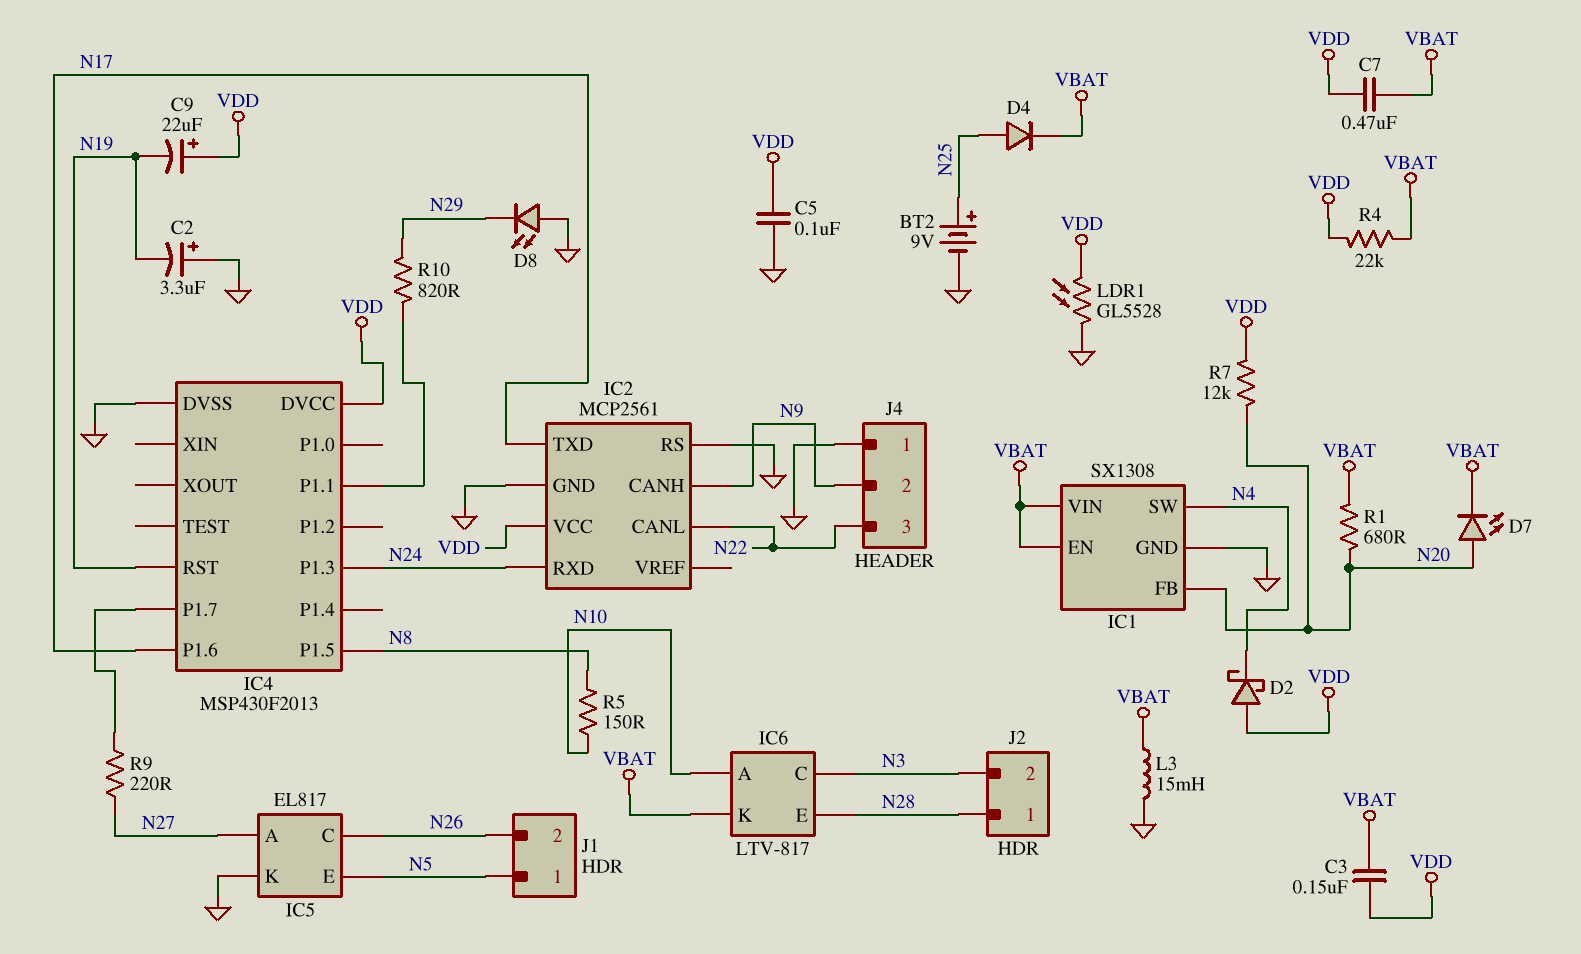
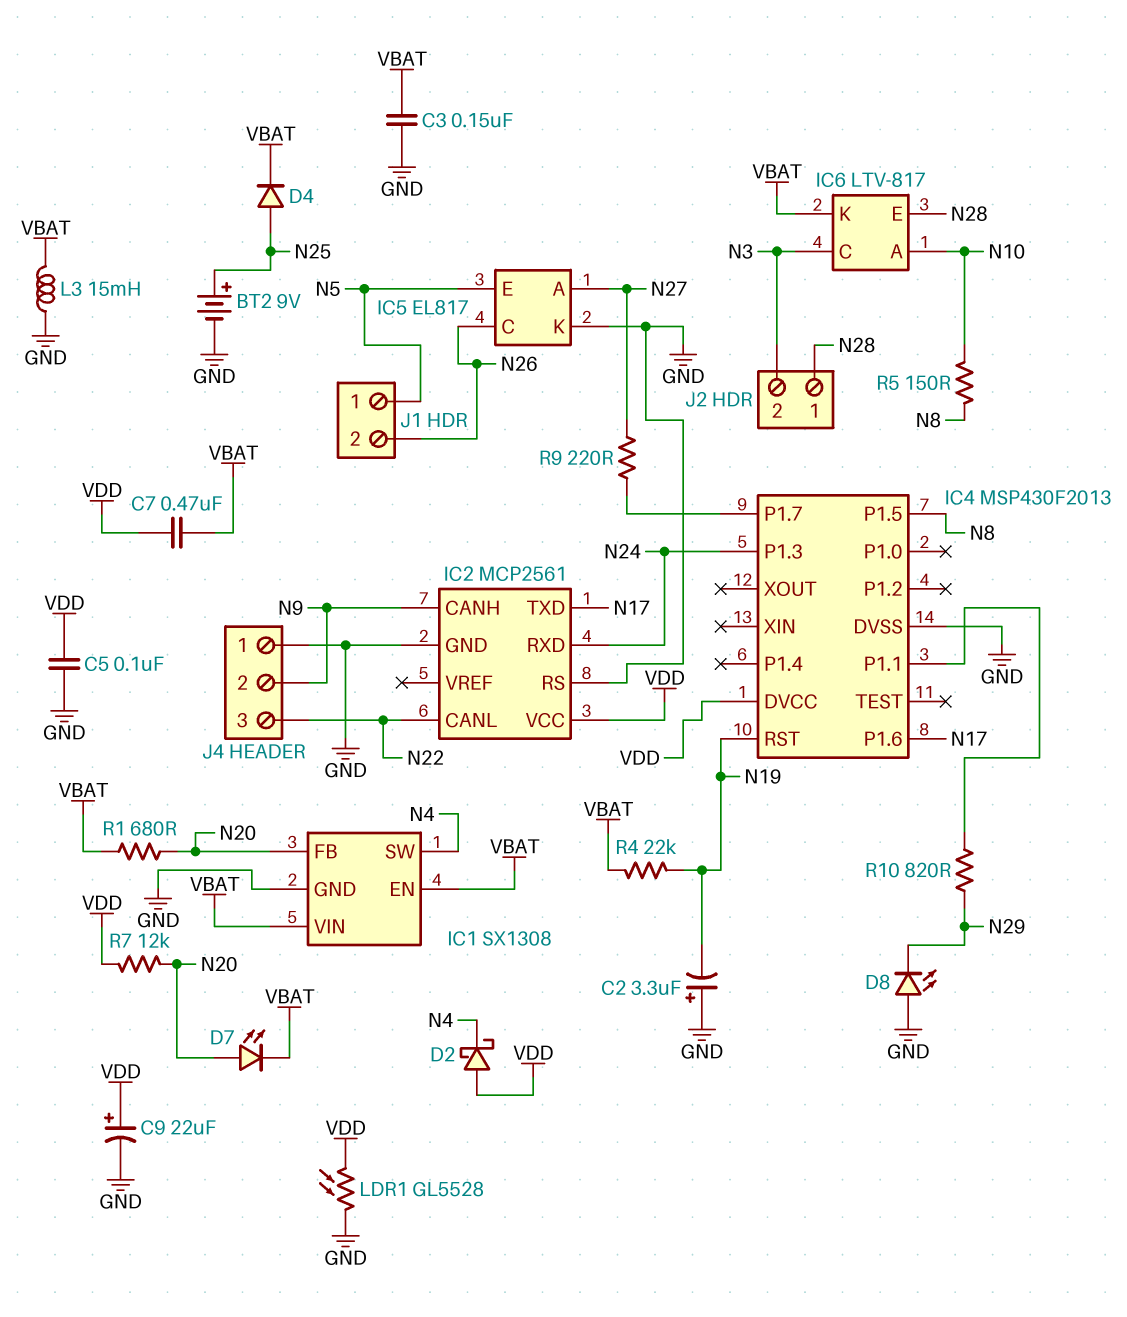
C3: 150nF (VBAT, VDD) -> 150nF (GND, VBAT)
C9: 22uF (plus VDD, minus N19) -> 22uF (plus VDD, minus GND)
R4: 22k (VBAT, VDD) -> 22k (N19, VBAT)

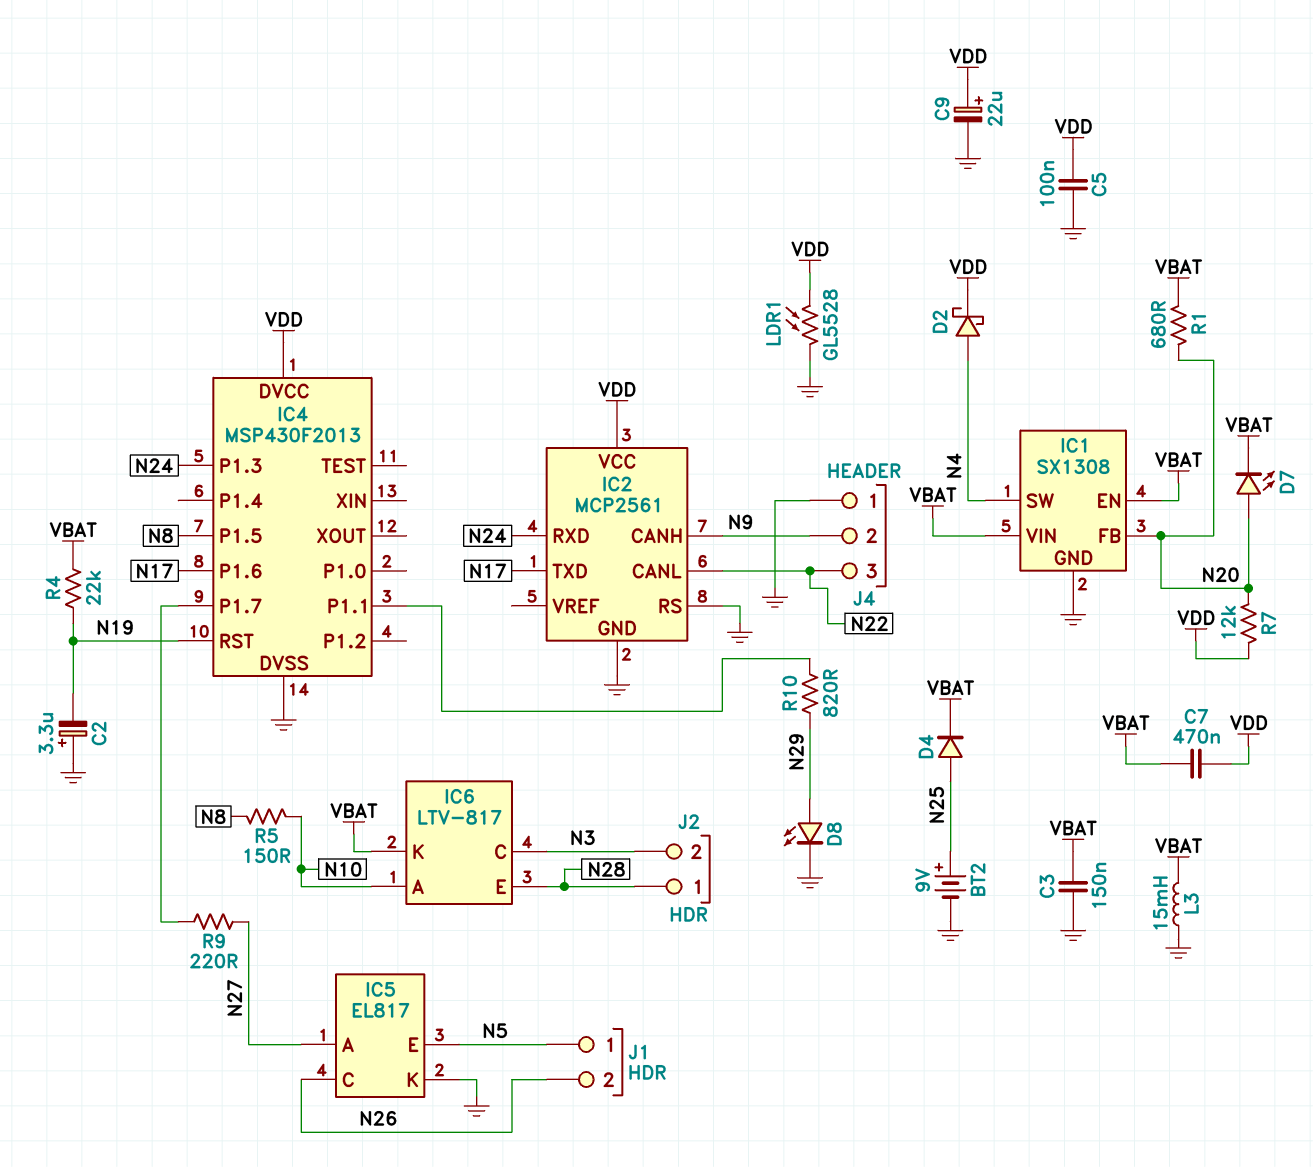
D2: schottky (A VDD, K N4) -> schottky (A N4, K VDD)
D8: LED (A GND, K N29) -> LED (A N29, K GND)

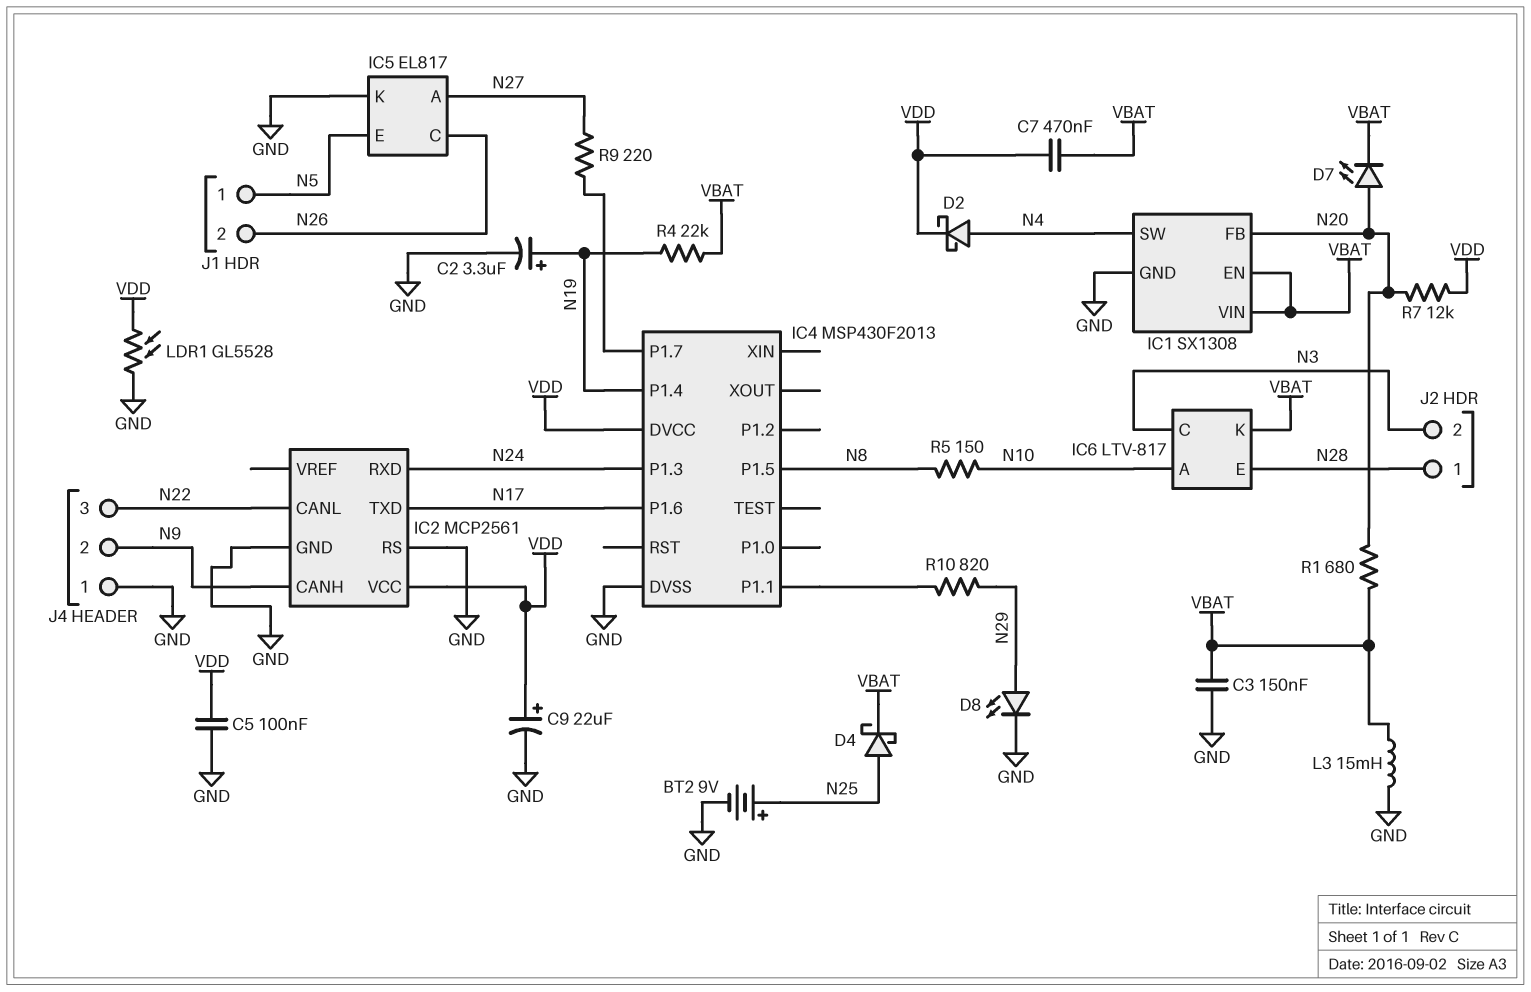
C2: 3.3uF (plus GND, minus N19) -> 3.3uF (plus N19, minus GND)
D4: diode (A N25, K VBAT) -> schottky (A N25, K VBAT)
IC4 pin P1.4: none -> N19
IC4 pin RST: N19 -> none

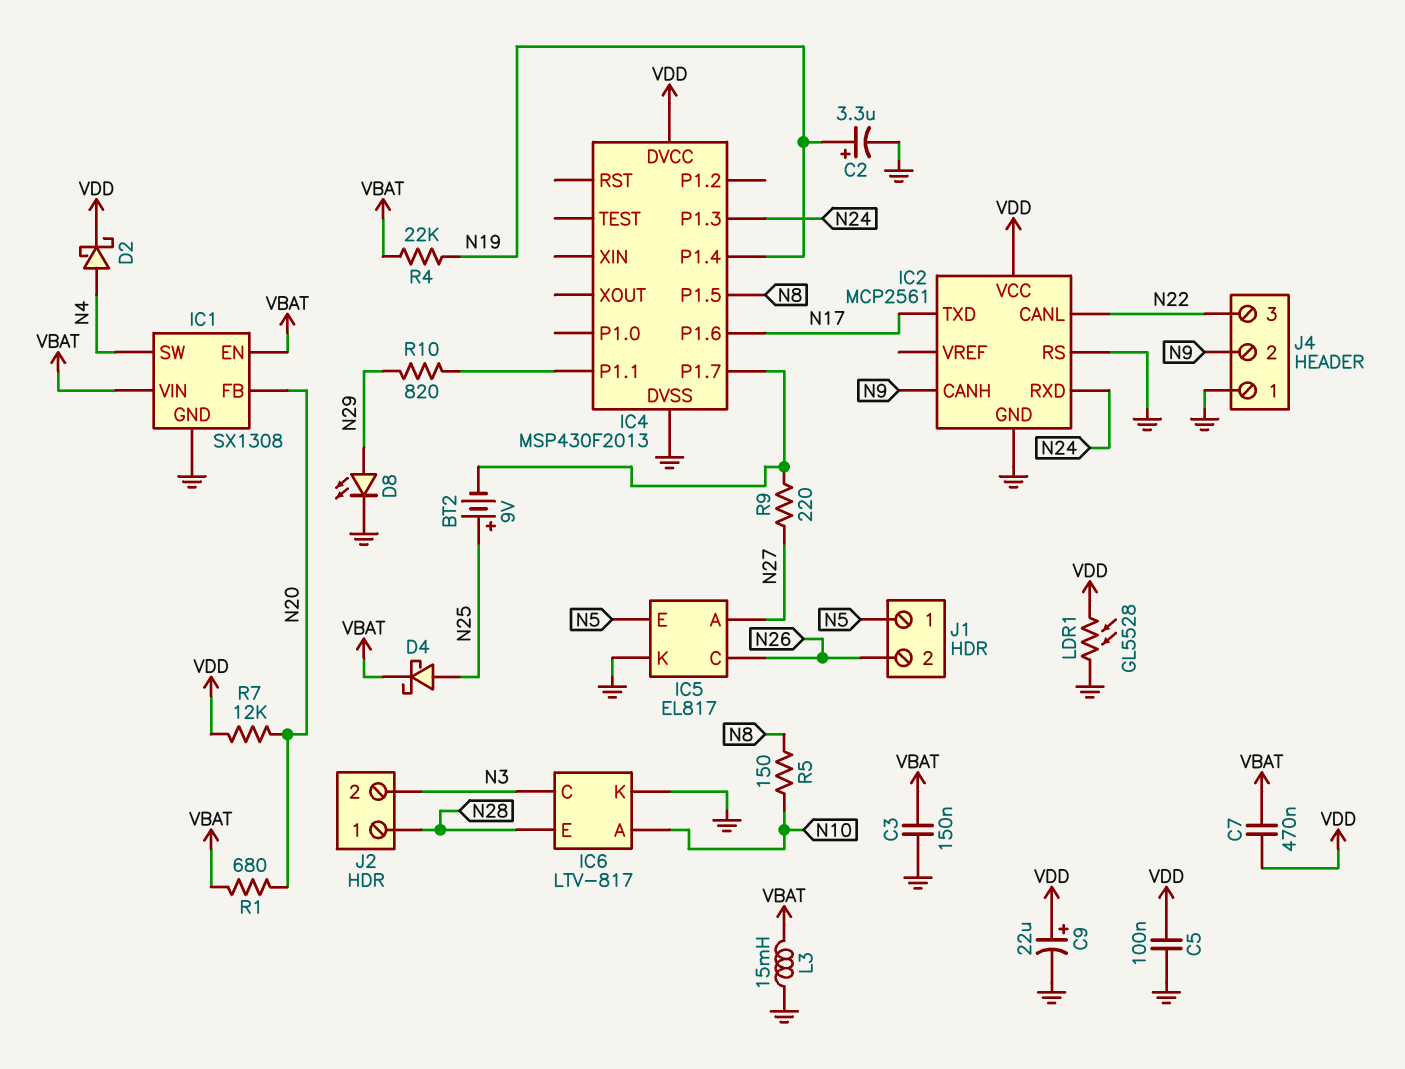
BT2: 9V (plus N25, minus GND) -> 9V (plus N25, minus IC4/P1.7)
D7: LED (A N20, K VBAT) -> none
IC6 pin K: VBAT -> GND

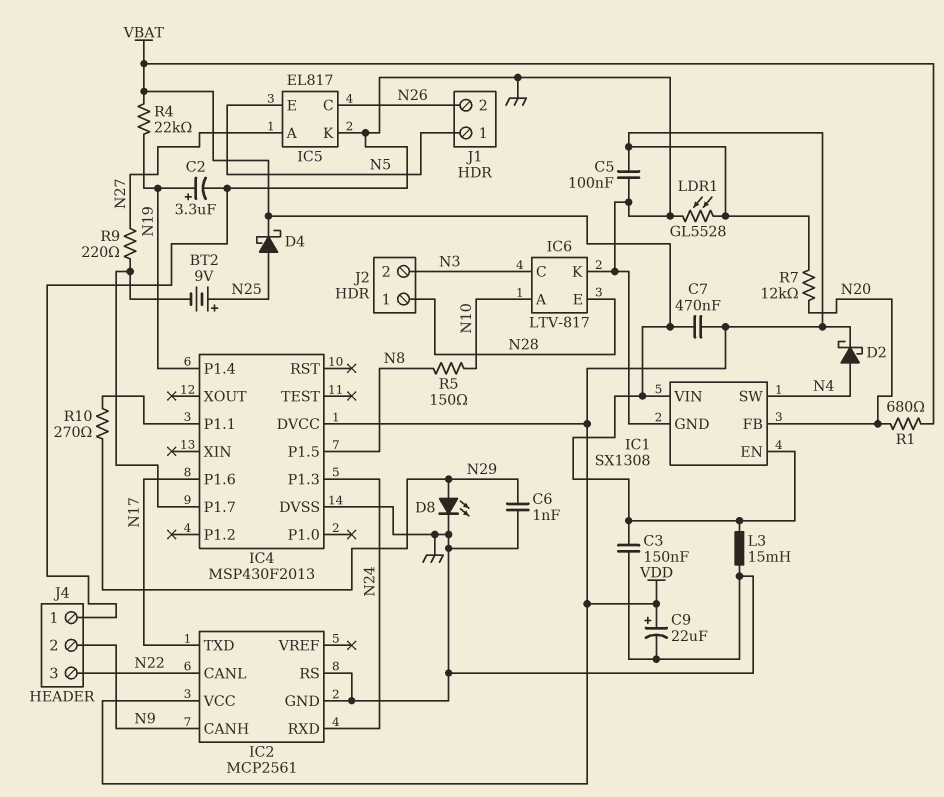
C6: none -> 1nF (GND, N29)
R10: 820 (IC4/P1.1, N29) -> 270 (IC4/P1.1, N29)

